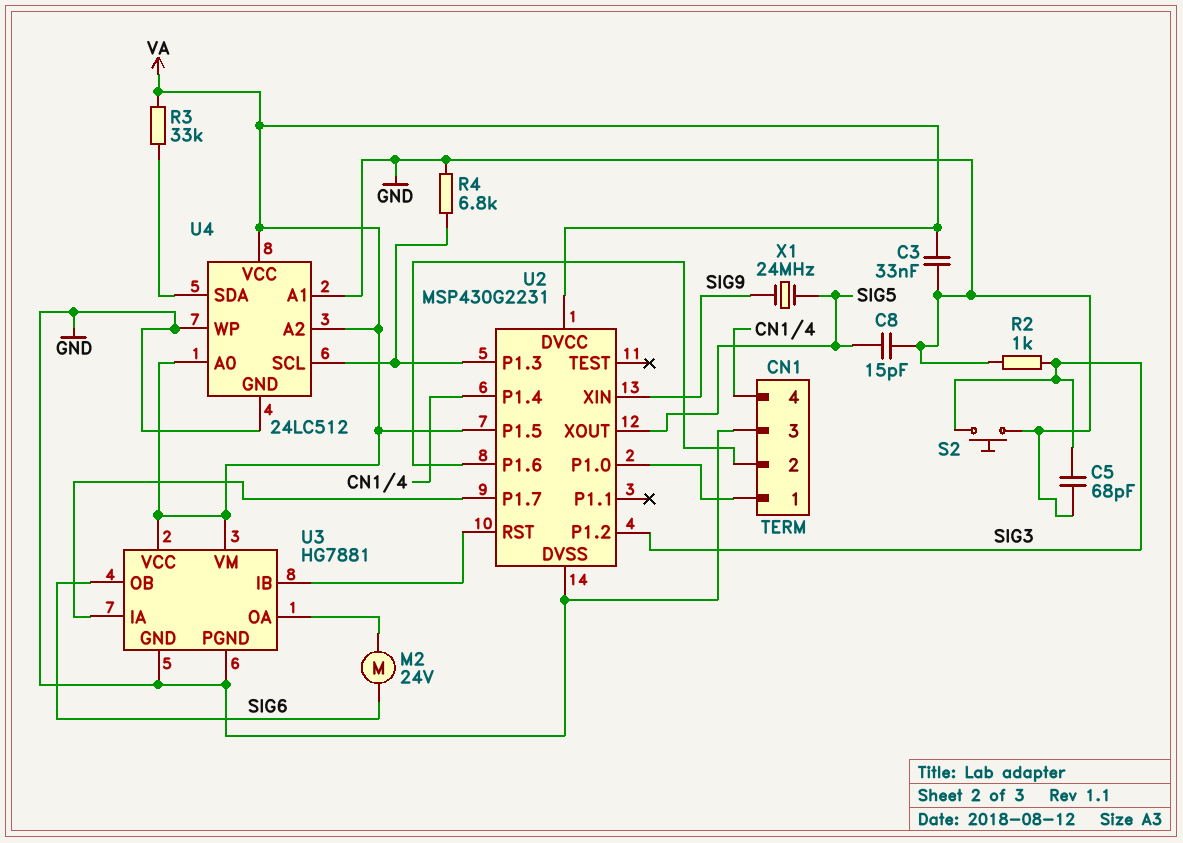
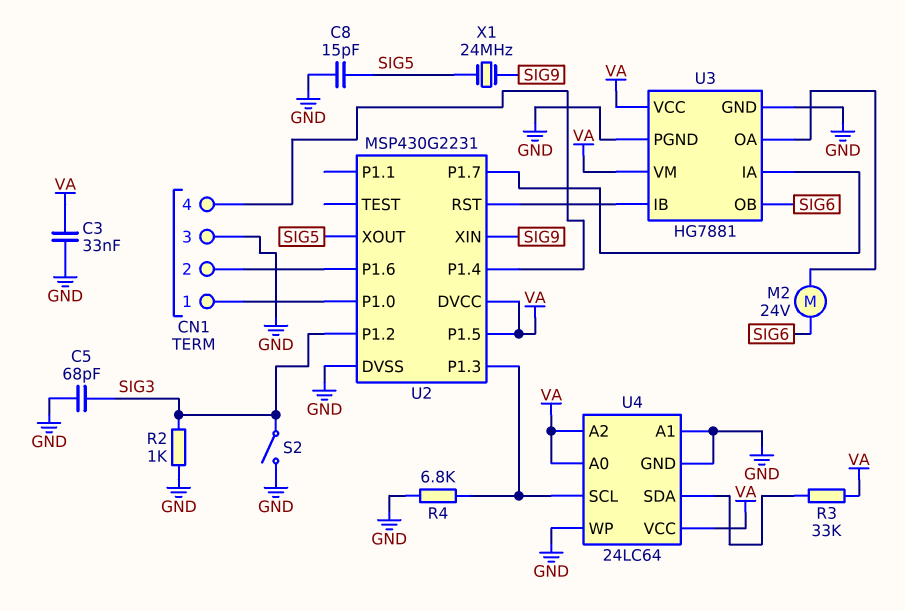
S2: button (GND, SIG3) -> switch (GND, SIG3)
U4: 24LC512 -> 24LC64

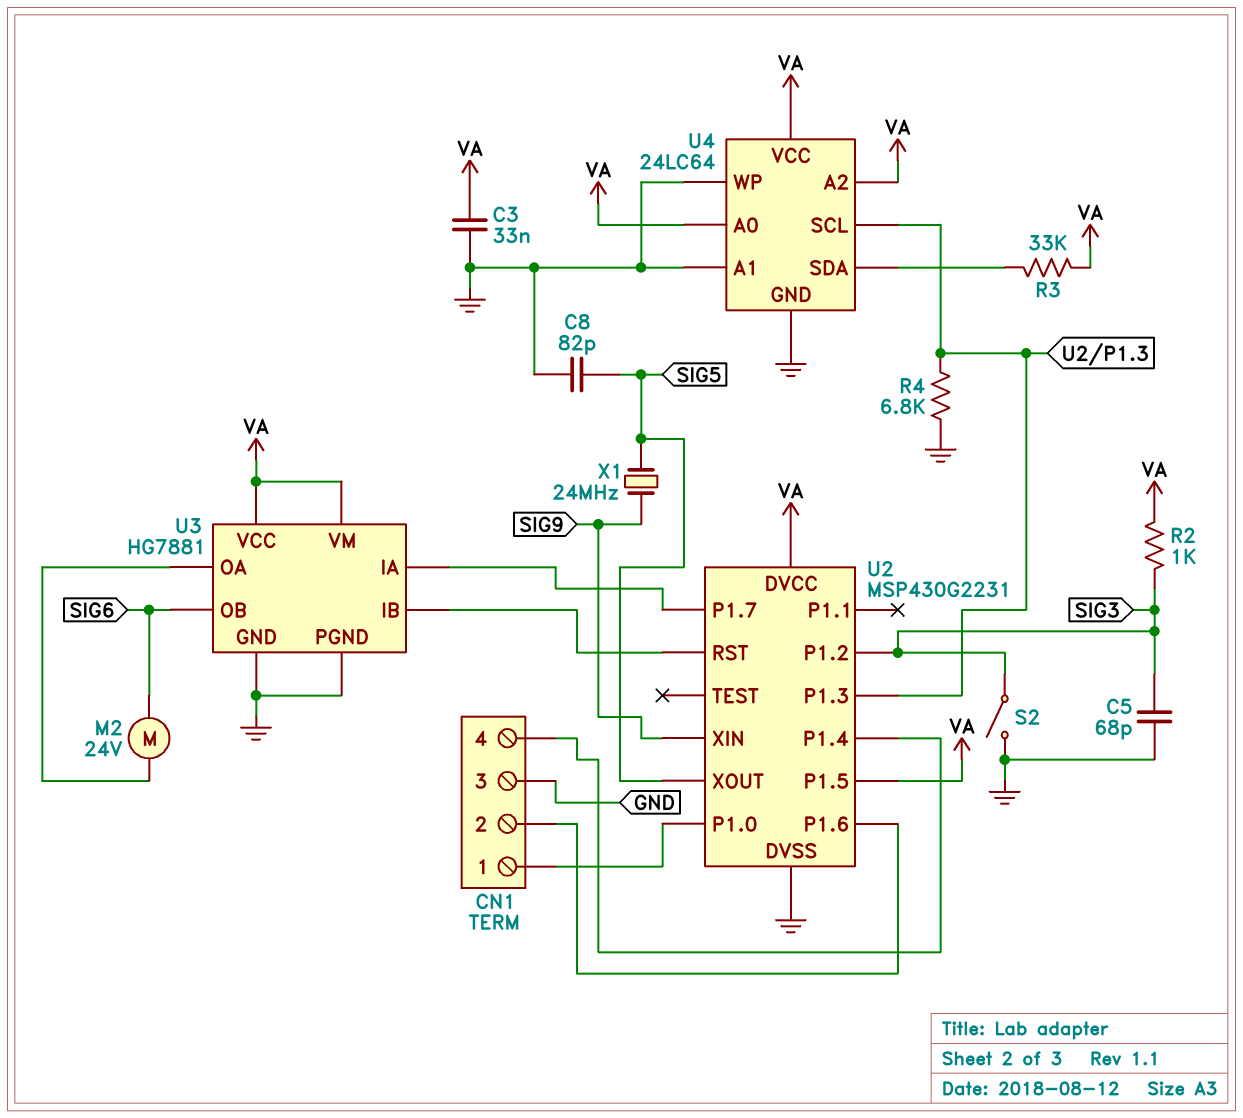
C8: 15pF (GND, SIG5) -> 82pF (GND, SIG5)
R2: 1k (GND, SIG3) -> 1k (SIG3, VA)

